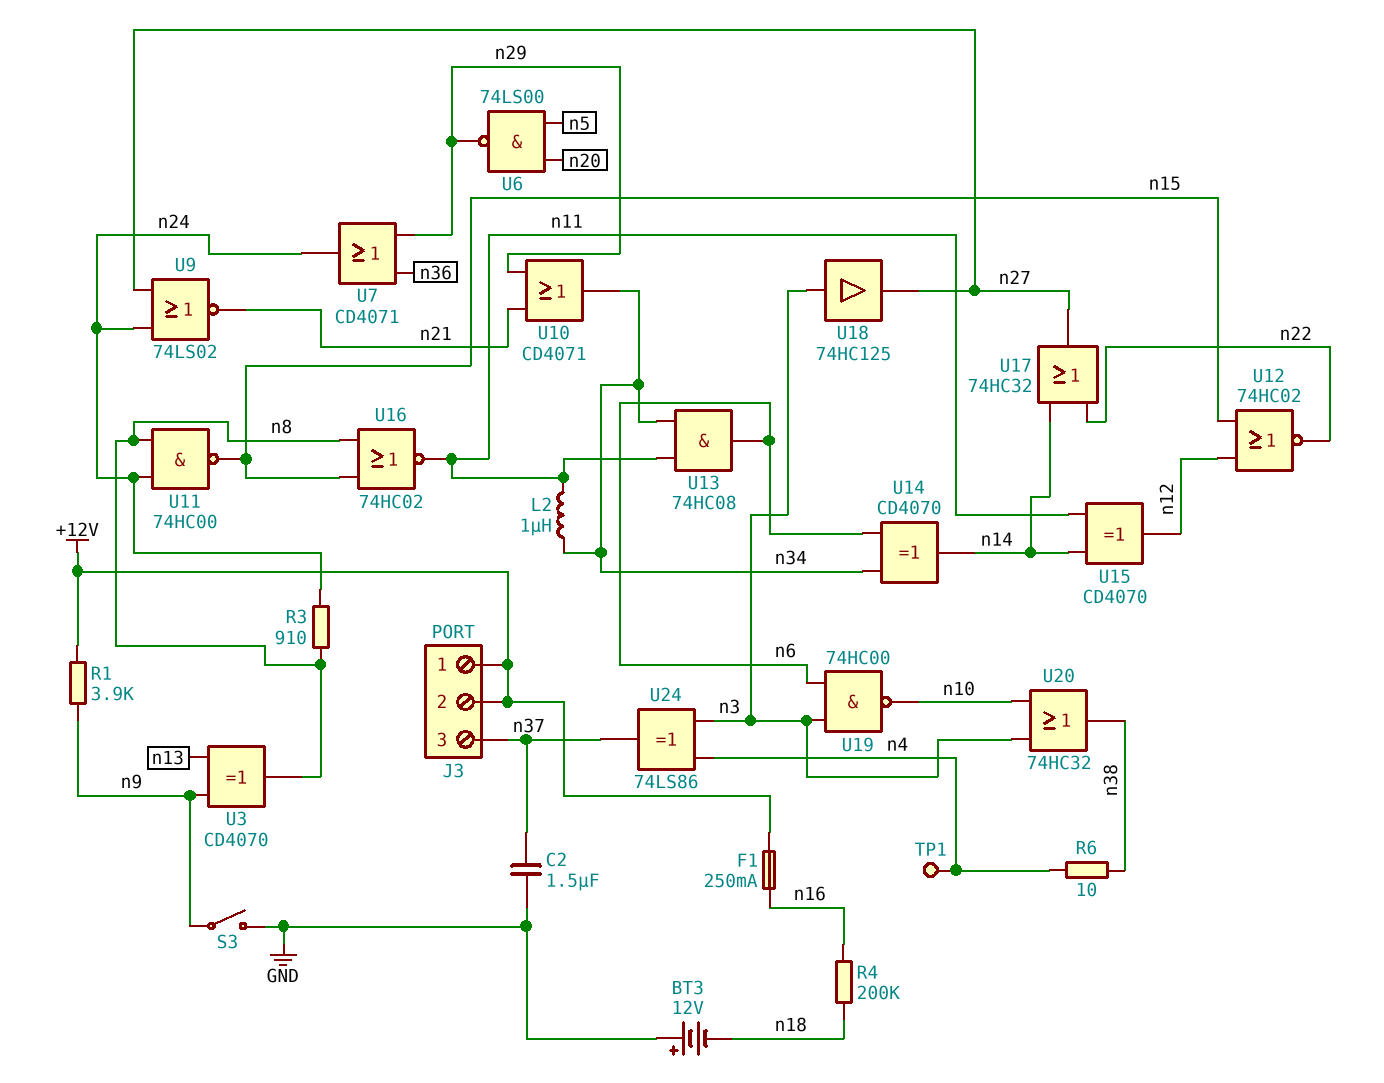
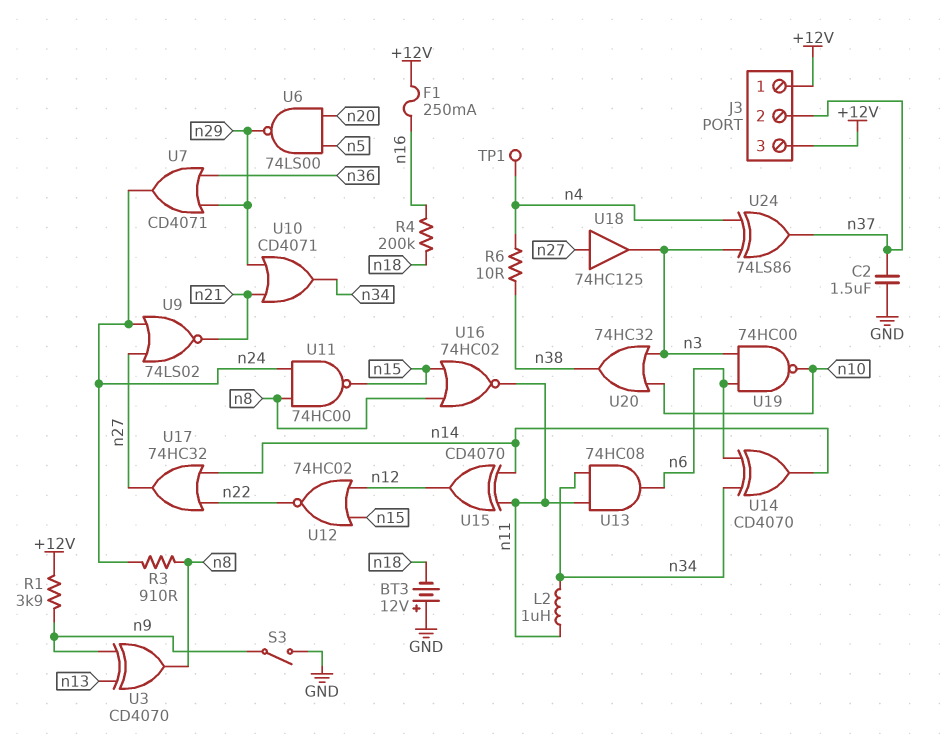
J3 pin 2: +12V -> n37
J3 pin 3: n37 -> +12V
U18: buffer 74HC125 (in n3, out n27) -> buffer 74HC125 (in n27, out n3)

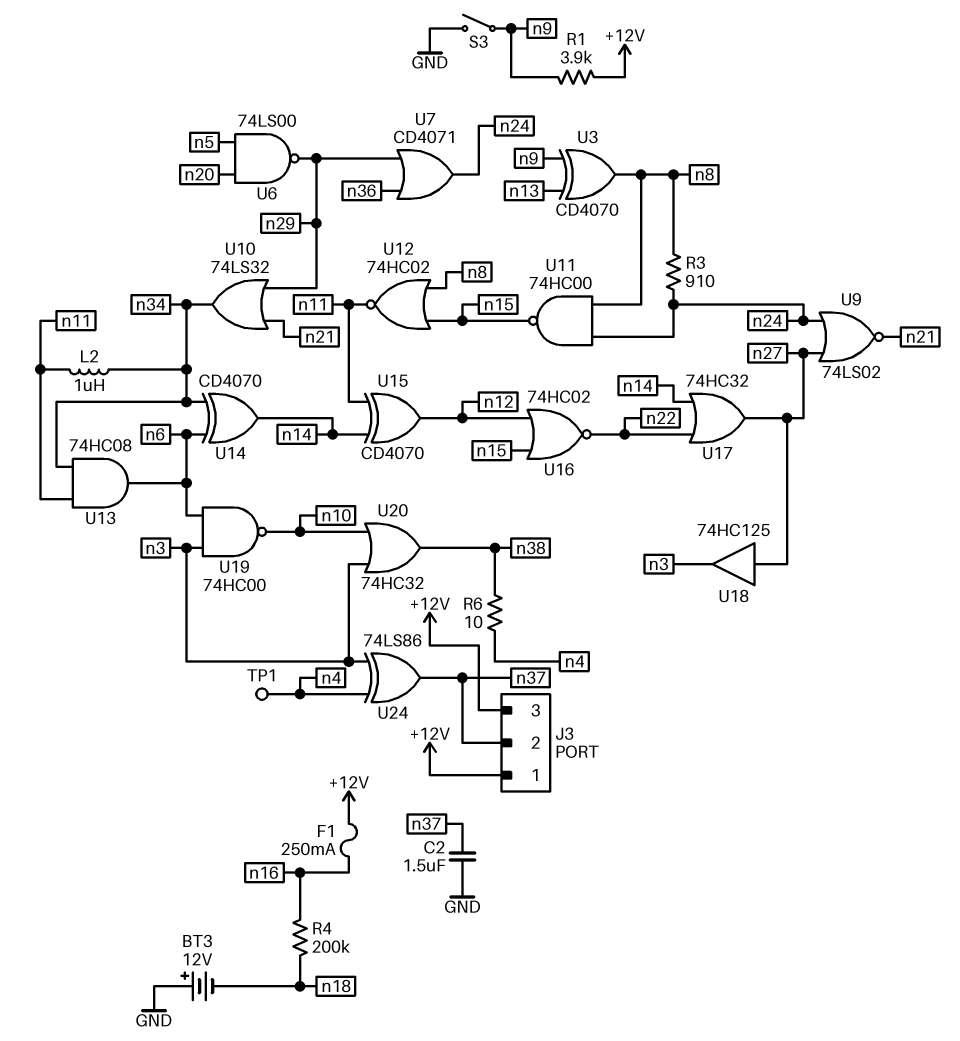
U10: OR CD4071 (in n21, in n29, out n34) -> OR 74LS32 (in n21, in n29, out n34)
U12: NOR 74HC02 (in n12, in n15, out n22) -> NOR 74HC02 (in n8, in n15, out n11)
U16: NOR 74HC02 (in n8, in n15, out n11) -> NOR 74HC02 (in n12, in n15, out n22)

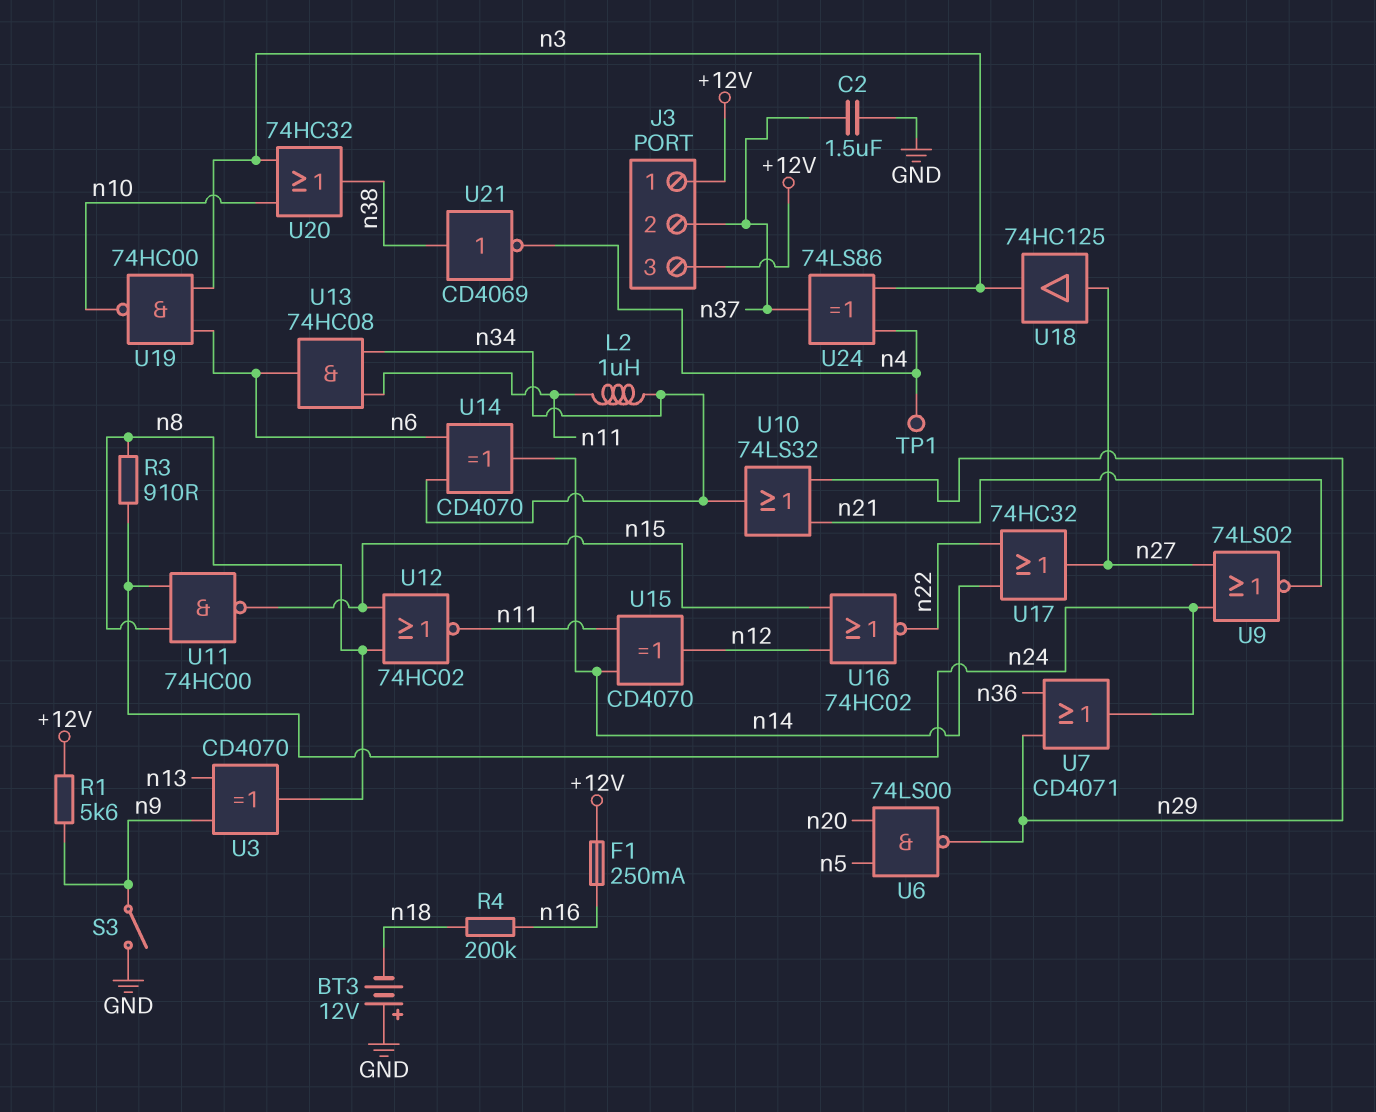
R1: 3.9k (+12V, n9) -> 5.6k (+12V, n9)
R6: 10 (n4, n38) -> none
U21: none -> NOT CD4069 (in n38, out n4)

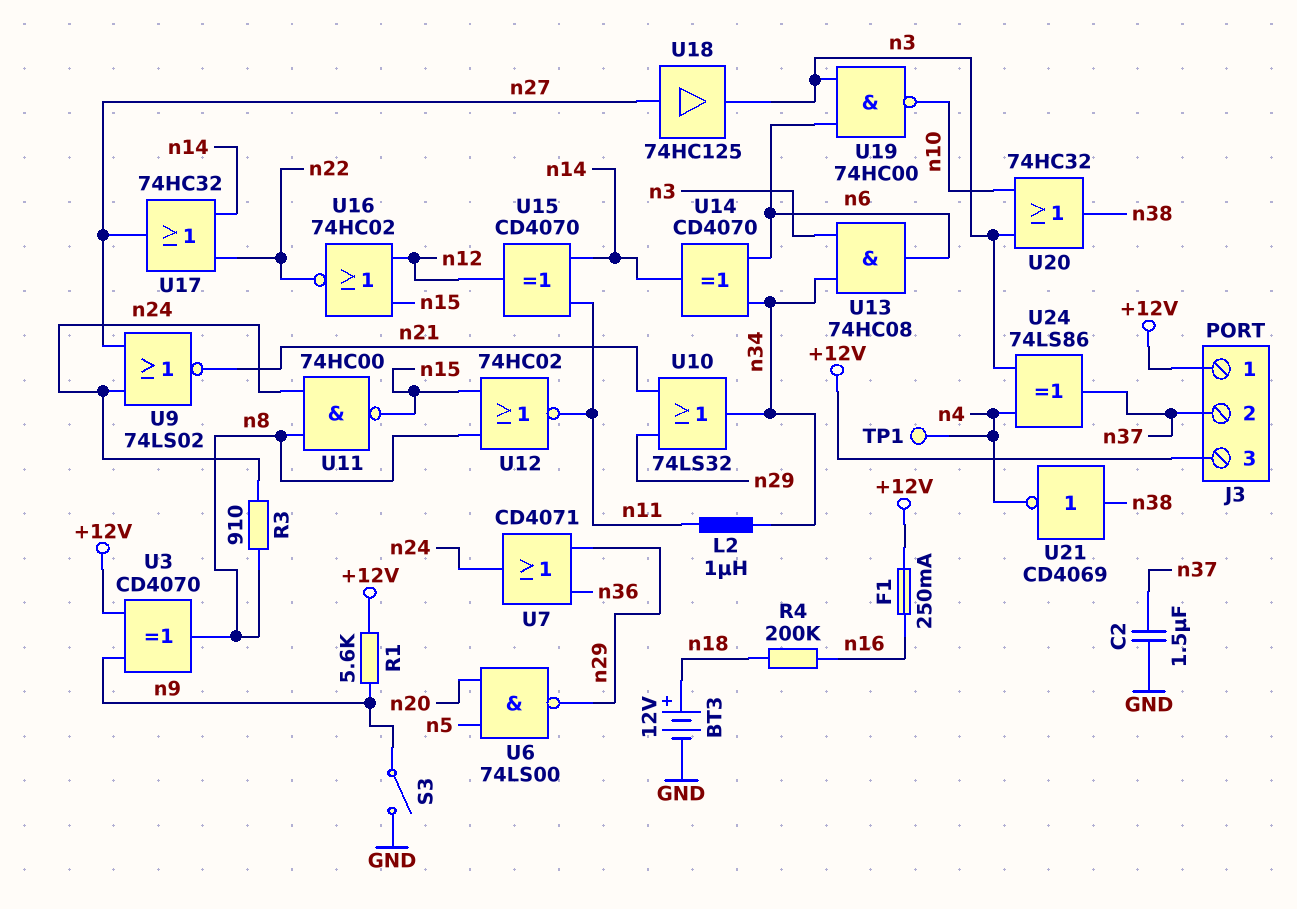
BT3: 12V (plus GND, minus n18) -> 12V (plus n18, minus GND)
U3: XOR CD4070 (in n9, in n13, out n8) -> XOR CD4070 (in +12V, in n9, out n8)
U13: AND 74HC08 (in n11, in n34, out n6) -> AND 74HC08 (in n3, in n34, out n6)

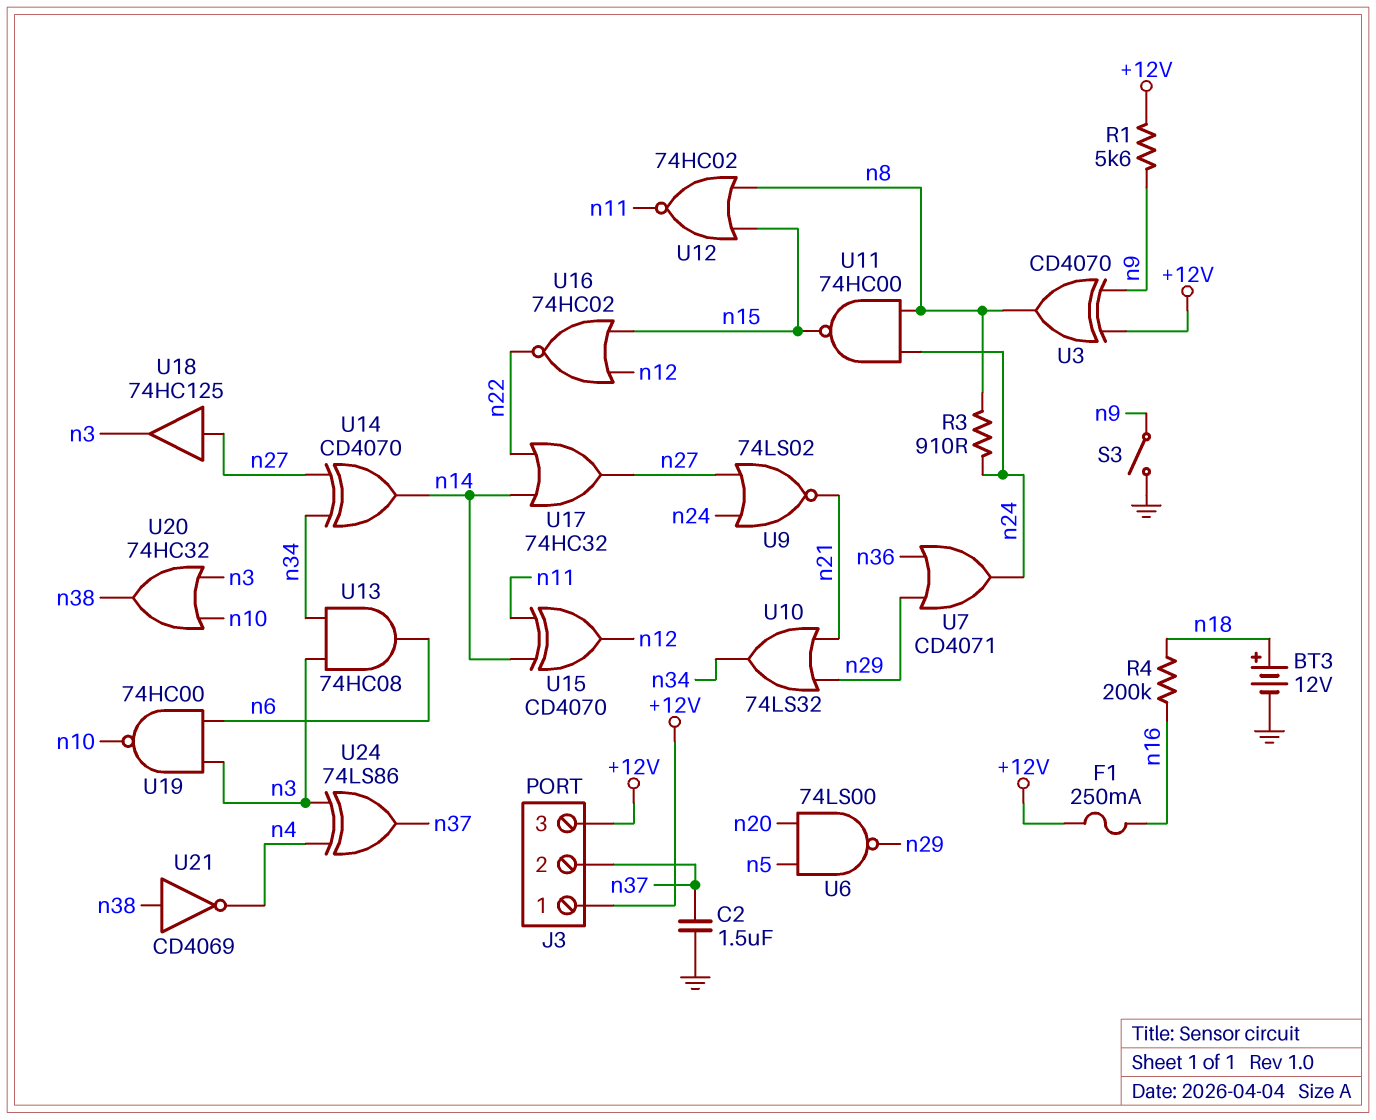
L2: 1uH (n11, n34) -> none
TP1: test point (n4) -> none
U14: XOR CD4070 (in n6, in n34, out n14) -> XOR CD4070 (in n27, in n34, out n14)

